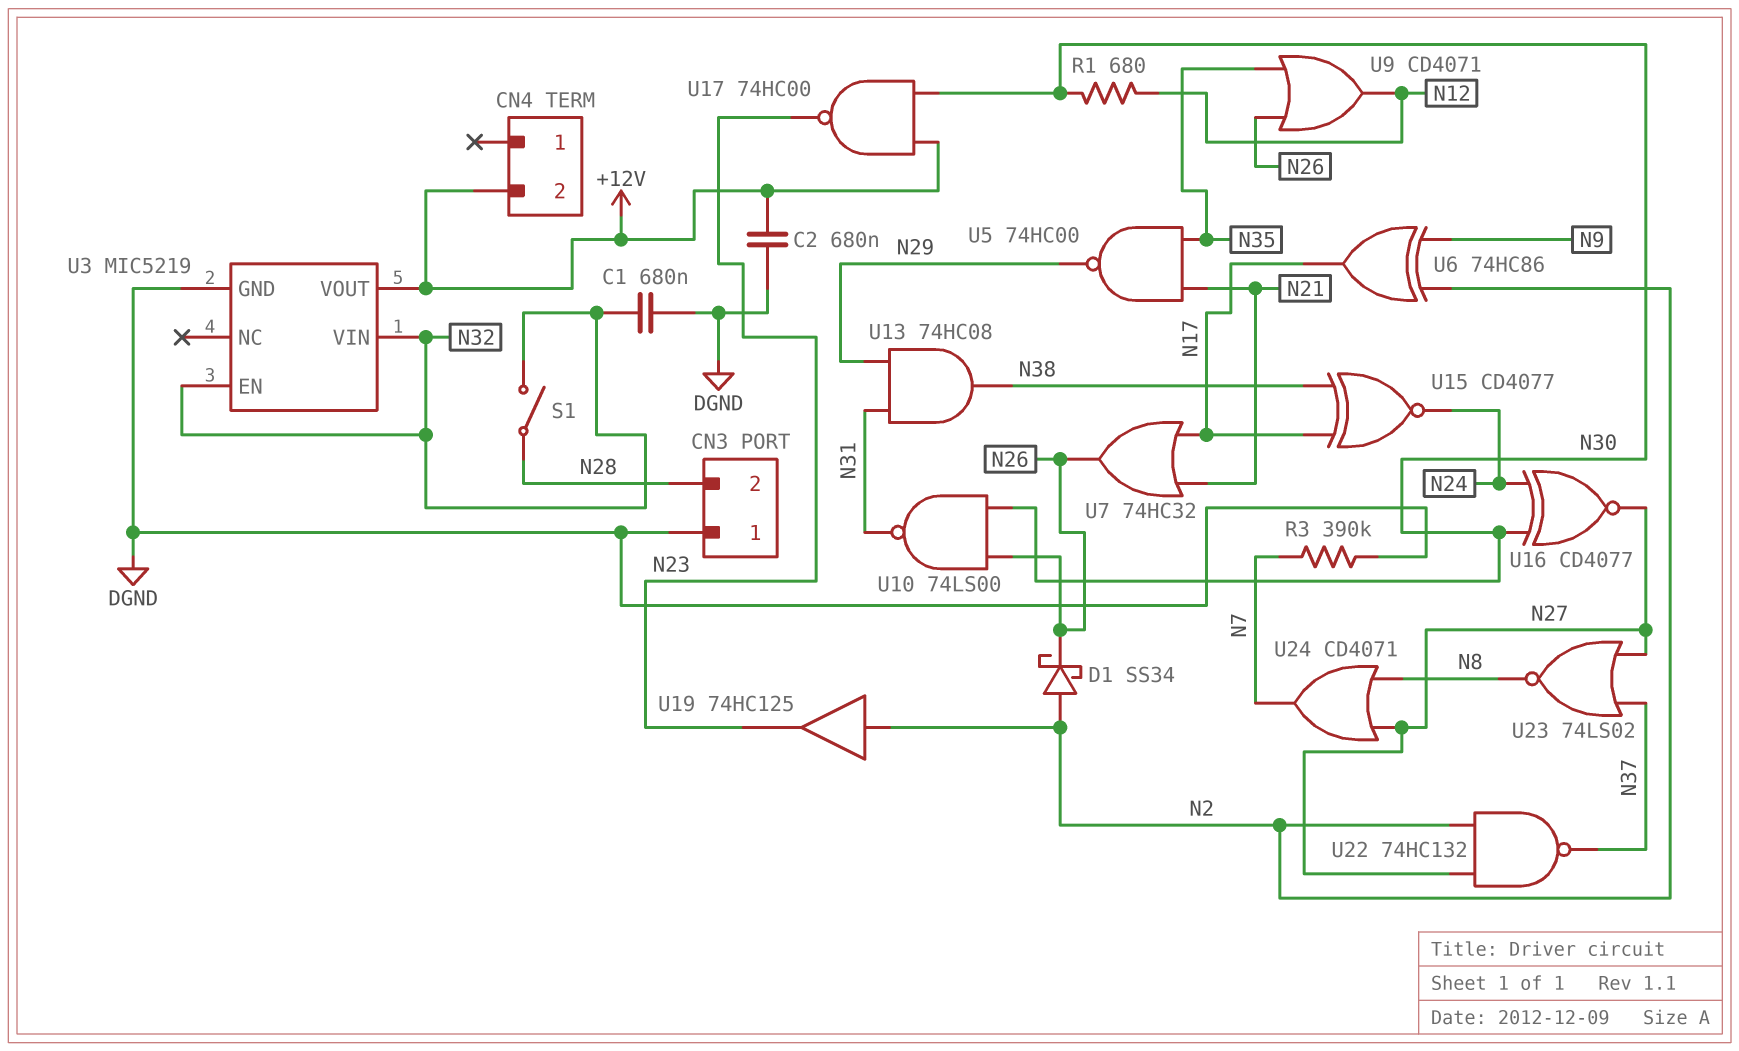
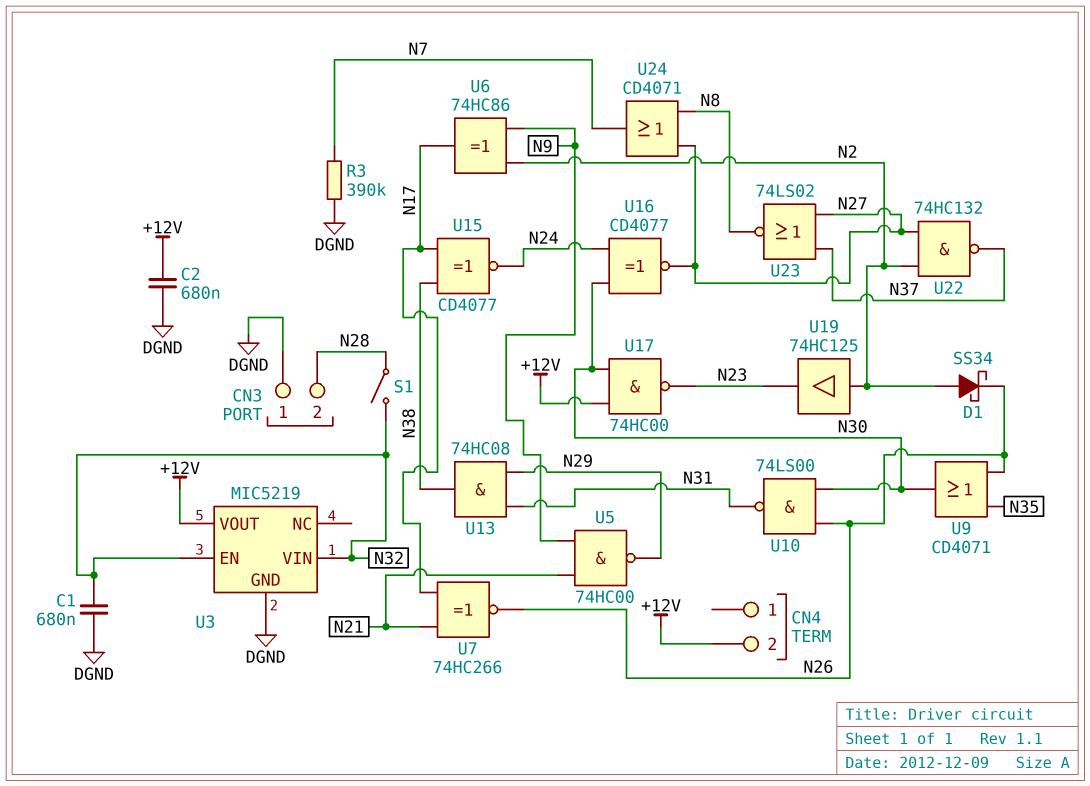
R1: 680 (N12, N30) -> none
U5: NAND 74HC00 (in N21, in N35, out N29) -> NAND 74HC00 (in N9, in N21, out N29)
U7: OR 74HC32 (in N17, in N21, out N26) -> XNOR 74HC266 (in N17, in N21, out N26)
U9: OR CD4071 (in N26, in N35, out N12) -> OR CD4071 (in N26, in N35, out N30)

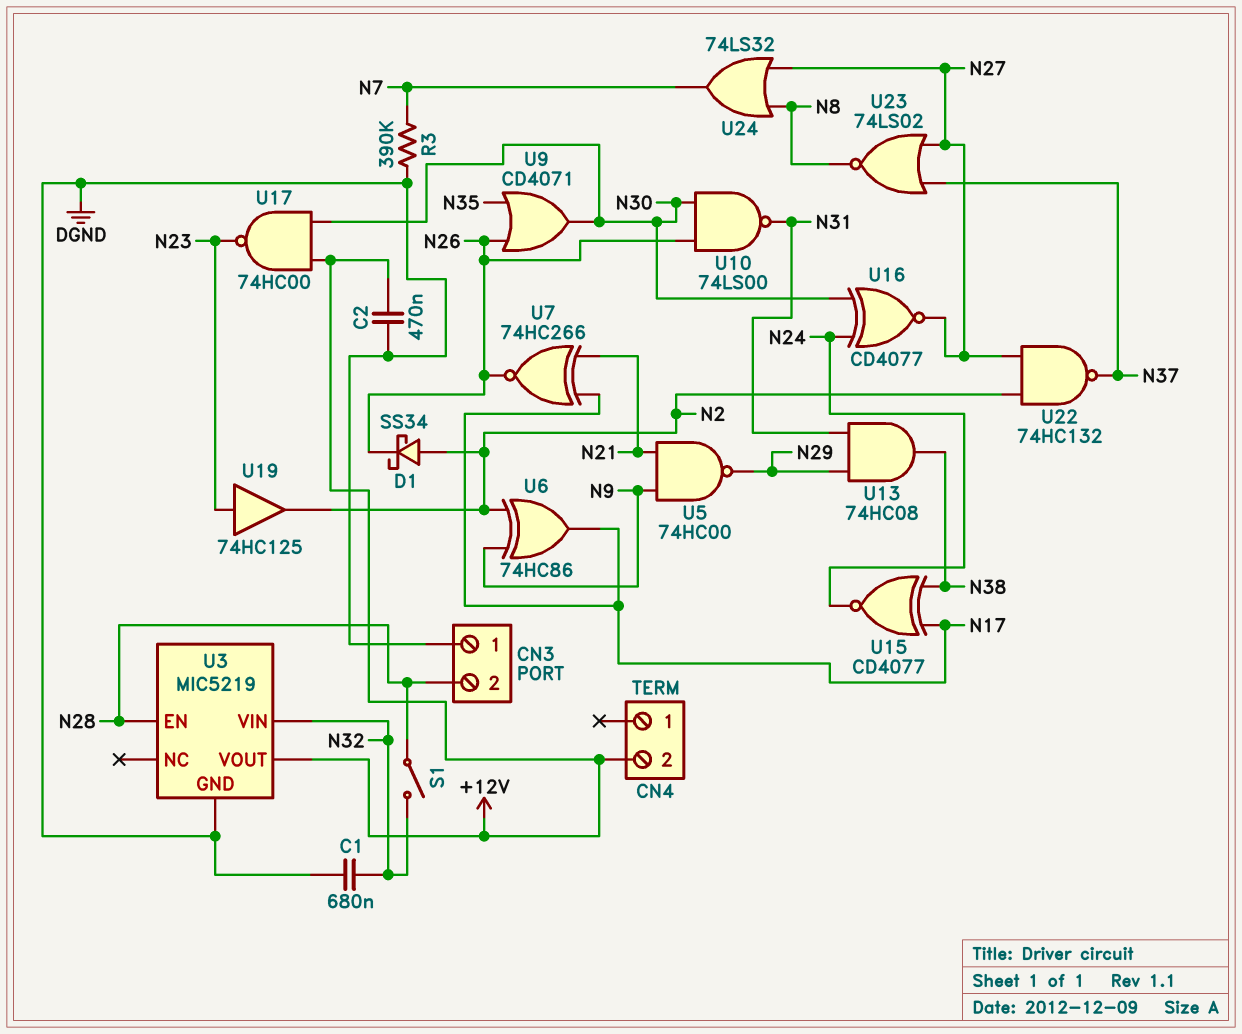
C2: 680nF (+12V, DGND) -> 470nF (+12V, DGND)
U3 pin EN: N32 -> N28
U19: buffer 74HC125 (in N2, out N23) -> buffer 74HC125 (in N23, out N2)
U24: OR CD4071 (in N8, in N27, out N7) -> OR 74LS32 (in N8, in N27, out N7)

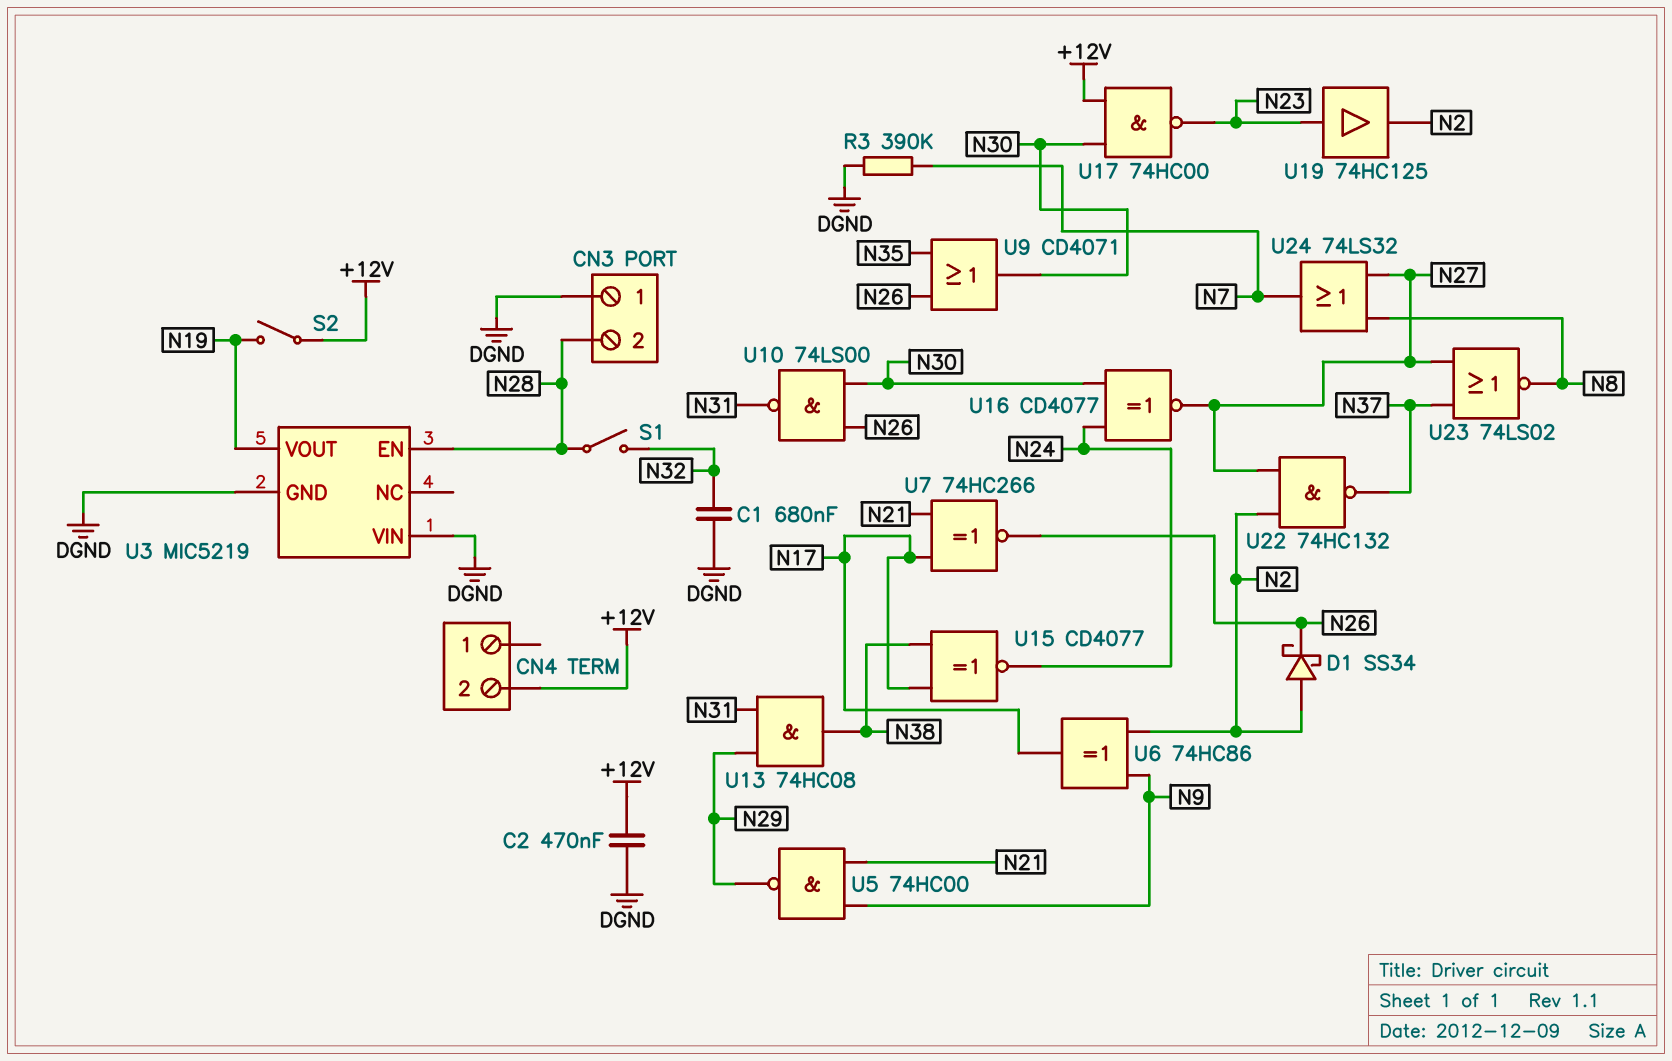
S2: none -> switch (+12V, N19)
U3 pin VIN: N32 -> DGND
U3 pin VOUT: +12V -> N19

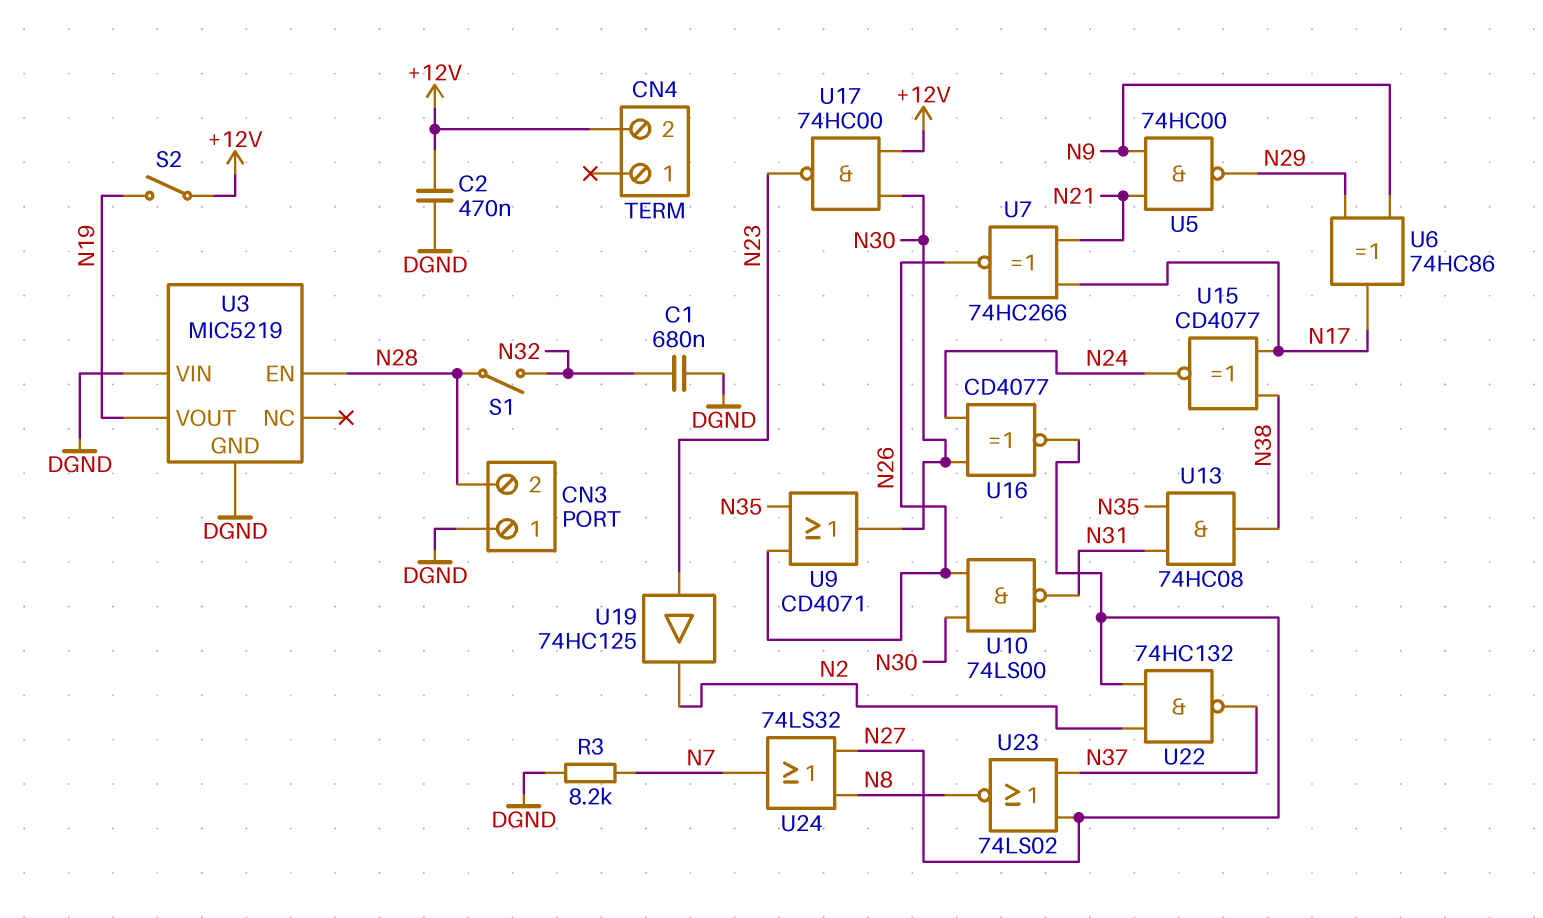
D1: schottky SS34 (A N2, K N26) -> none
R3: 390k (DGND, N7) -> 8.2k (DGND, N7)
U6: XOR 74HC86 (in N2, in N9, out N17) -> XOR 74HC86 (in N9, in N29, out N17)
U13: AND 74HC08 (in N29, in N31, out N38) -> AND 74HC08 (in N31, in N35, out N38)

